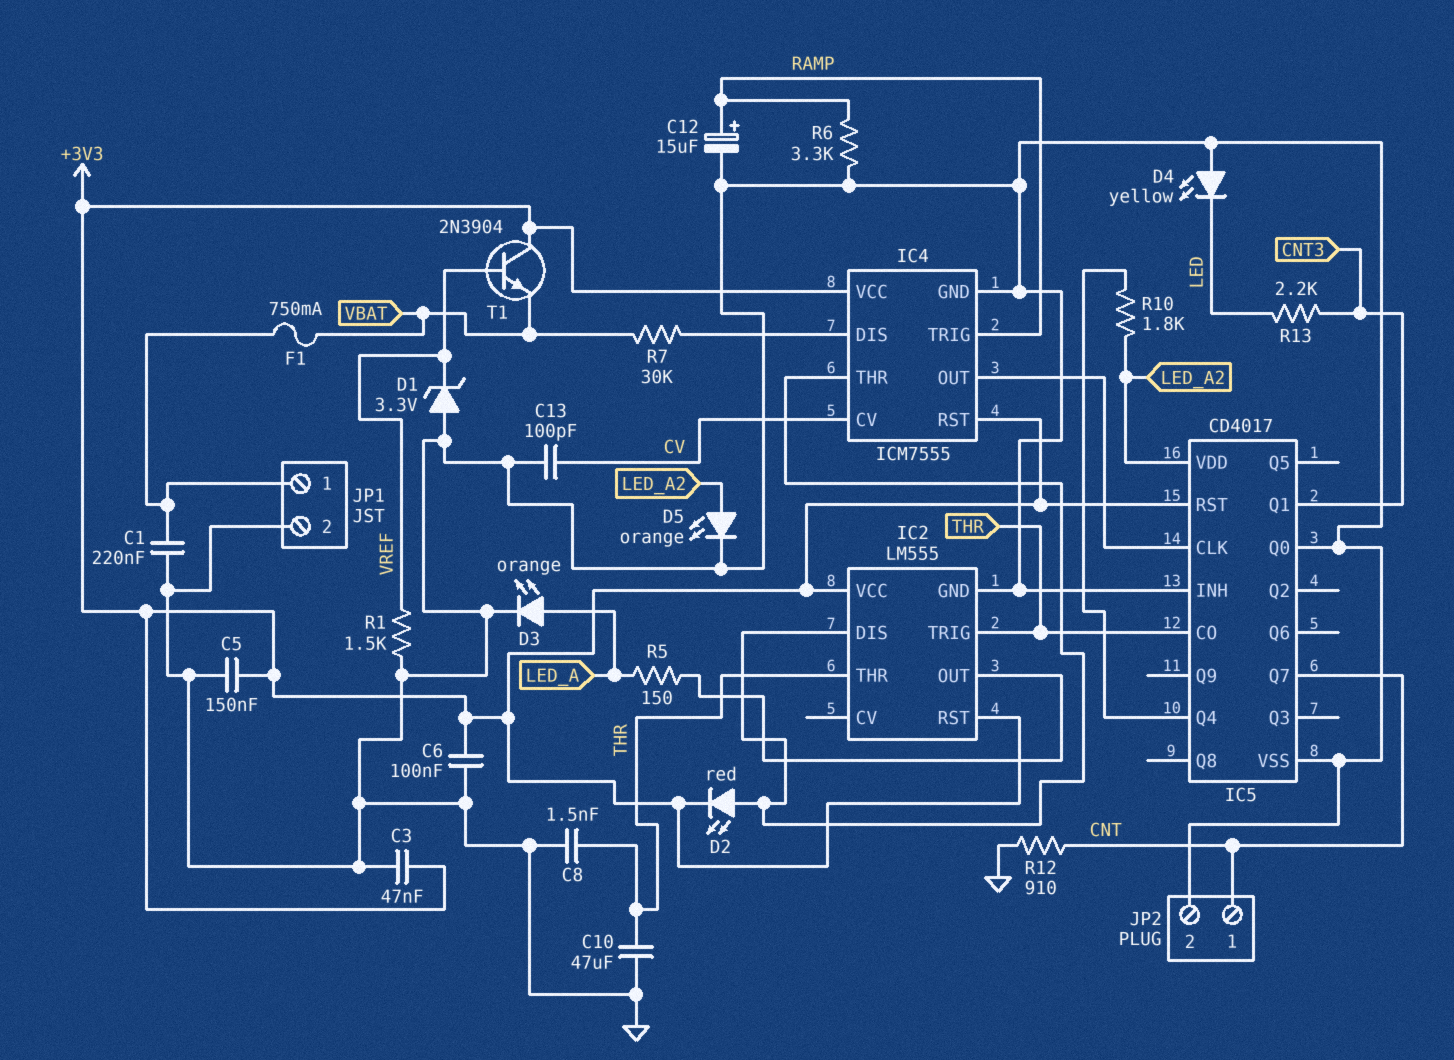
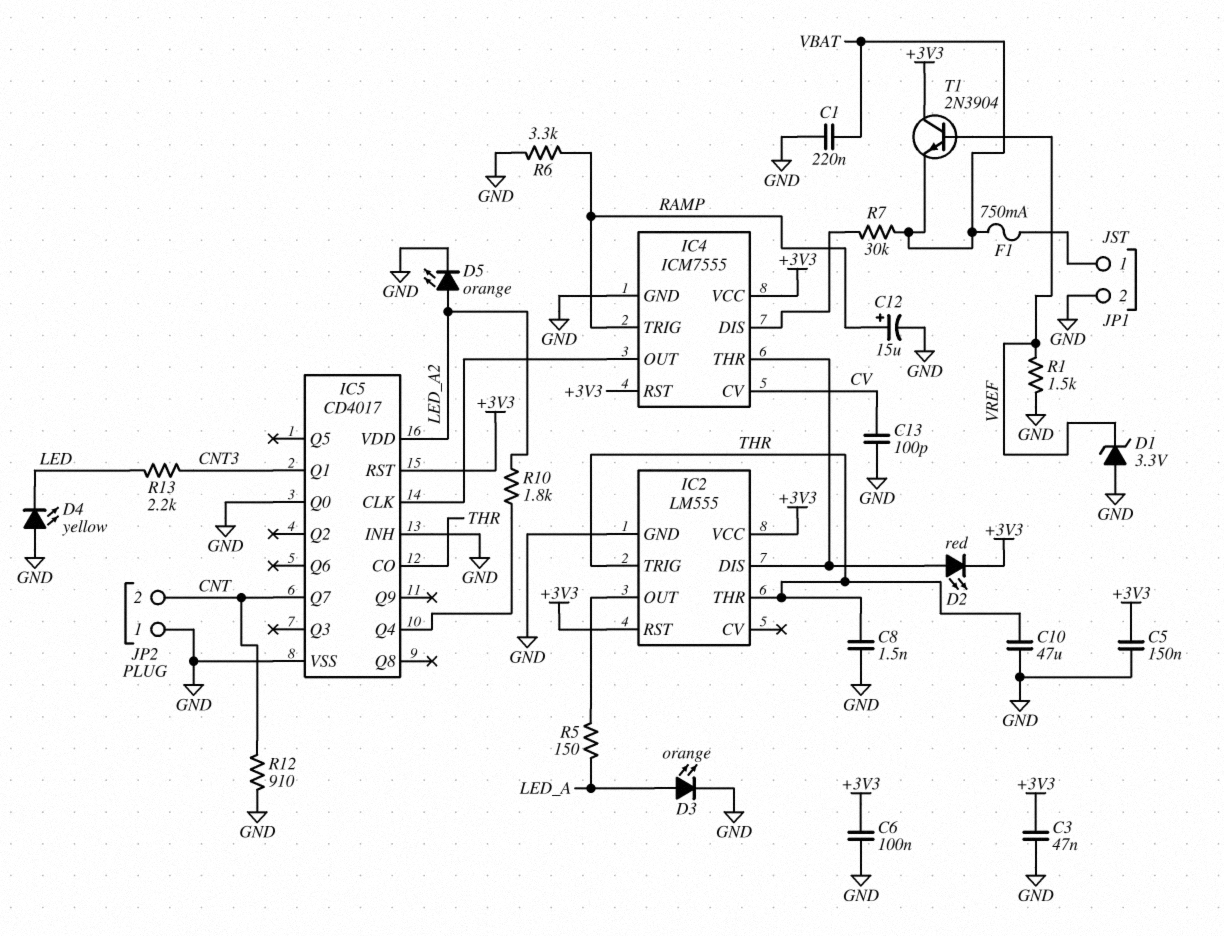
C1: 220nF (GND, JP1/1) -> 220nF (GND, VBAT)
JP2 pin 1: CNT -> GND
JP2 pin 2: GND -> CNT

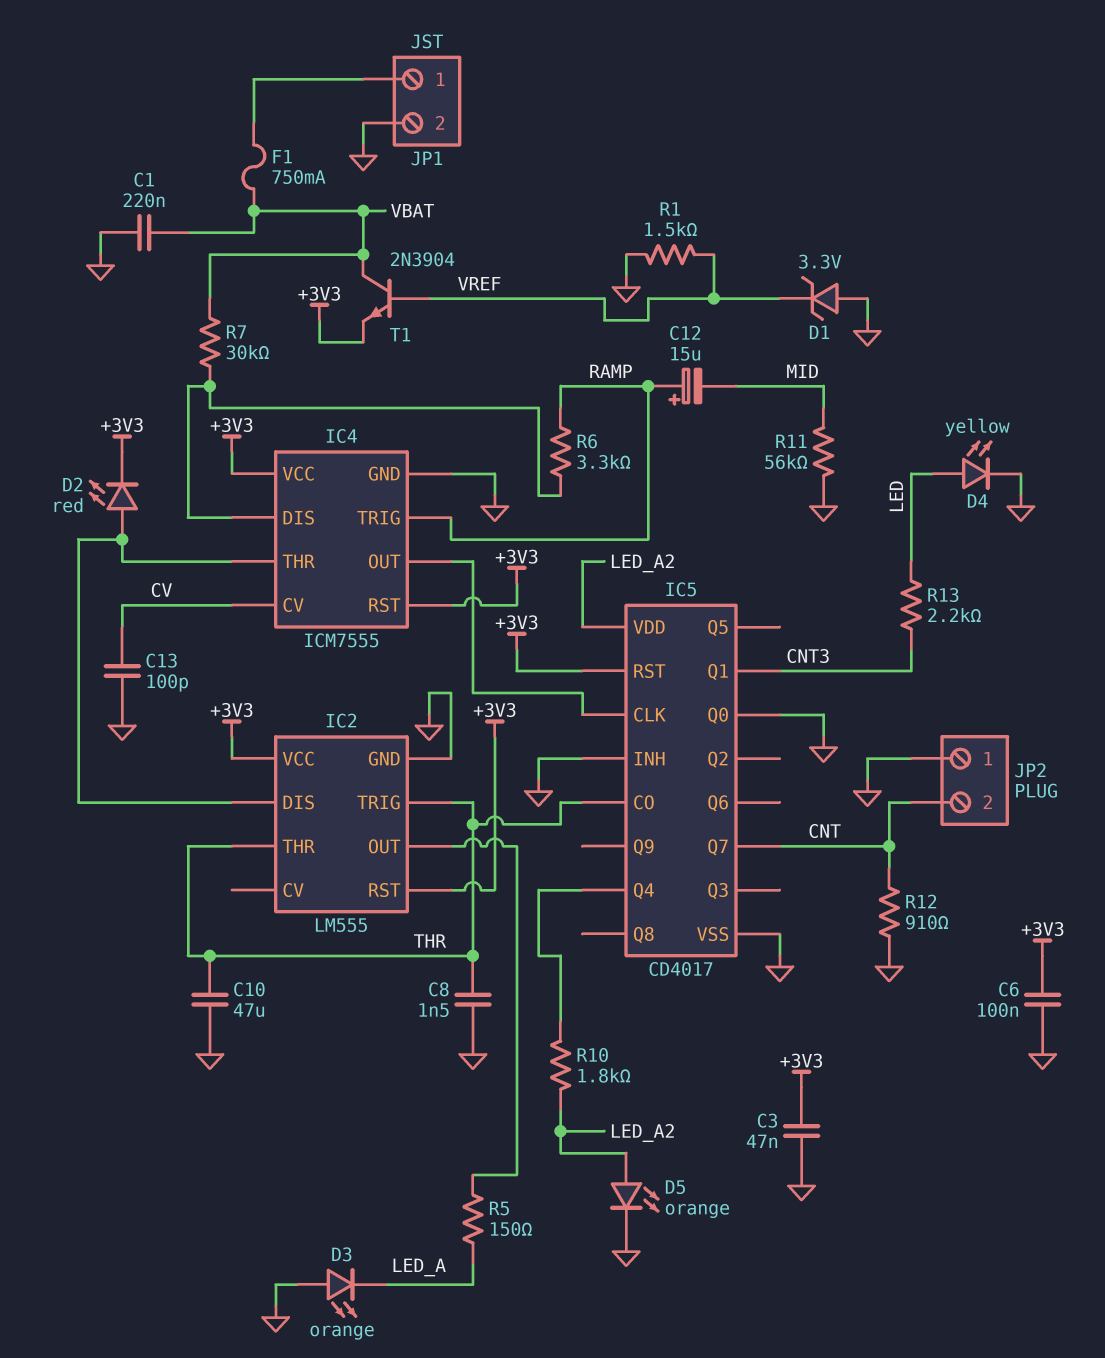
C5: 150nF (+3V3, GND) -> none
C12: 15uF (plus RAMP, minus GND) -> 15uF (plus RAMP, minus MID)
D3: LED orange (A LED_A, K GND) -> LED orange (A GND, K LED_A)
D4: LED yellow (A GND, K LED) -> LED yellow (A LED, K GND)
R6: 3.3k (GND, RAMP) -> 3.3k (IC4/DIS, RAMP)
R11: none -> 56k (GND, MID)
T1: NPN 2N3904 (B VREF, C +3V3, E VBAT) -> NPN 2N3904 (B VREF, C VBAT, E +3V3)

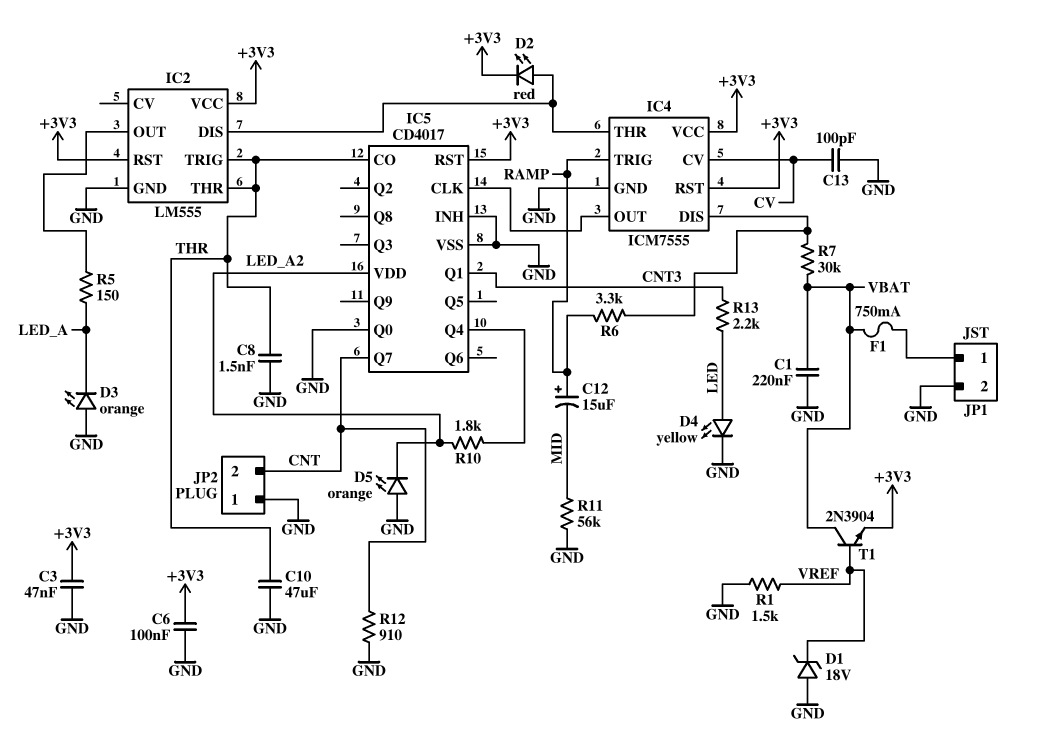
D1: zener 3.3V (A GND, K VREF) -> zener 18V (A GND, K VREF)
D5: LED orange (A LED_A2, K GND) -> LED orange (A GND, K LED_A2)

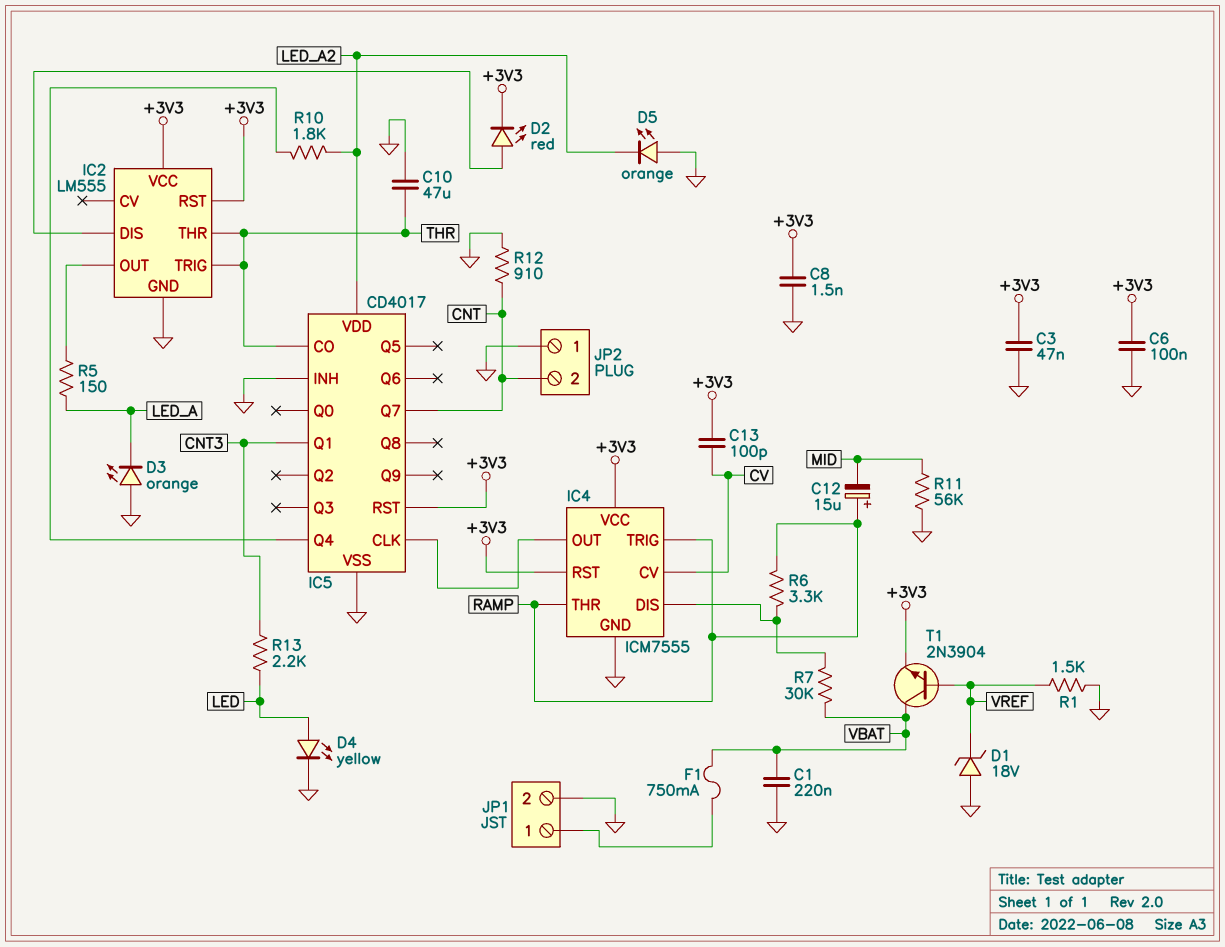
C8: 1.5nF (GND, THR) -> 1.5nF (+3V3, GND)
C13: 100pF (CV, GND) -> 100pF (+3V3, CV)
IC4 pin THR: IC2/DIS -> RAMP
IC5 pin Q0: GND -> none

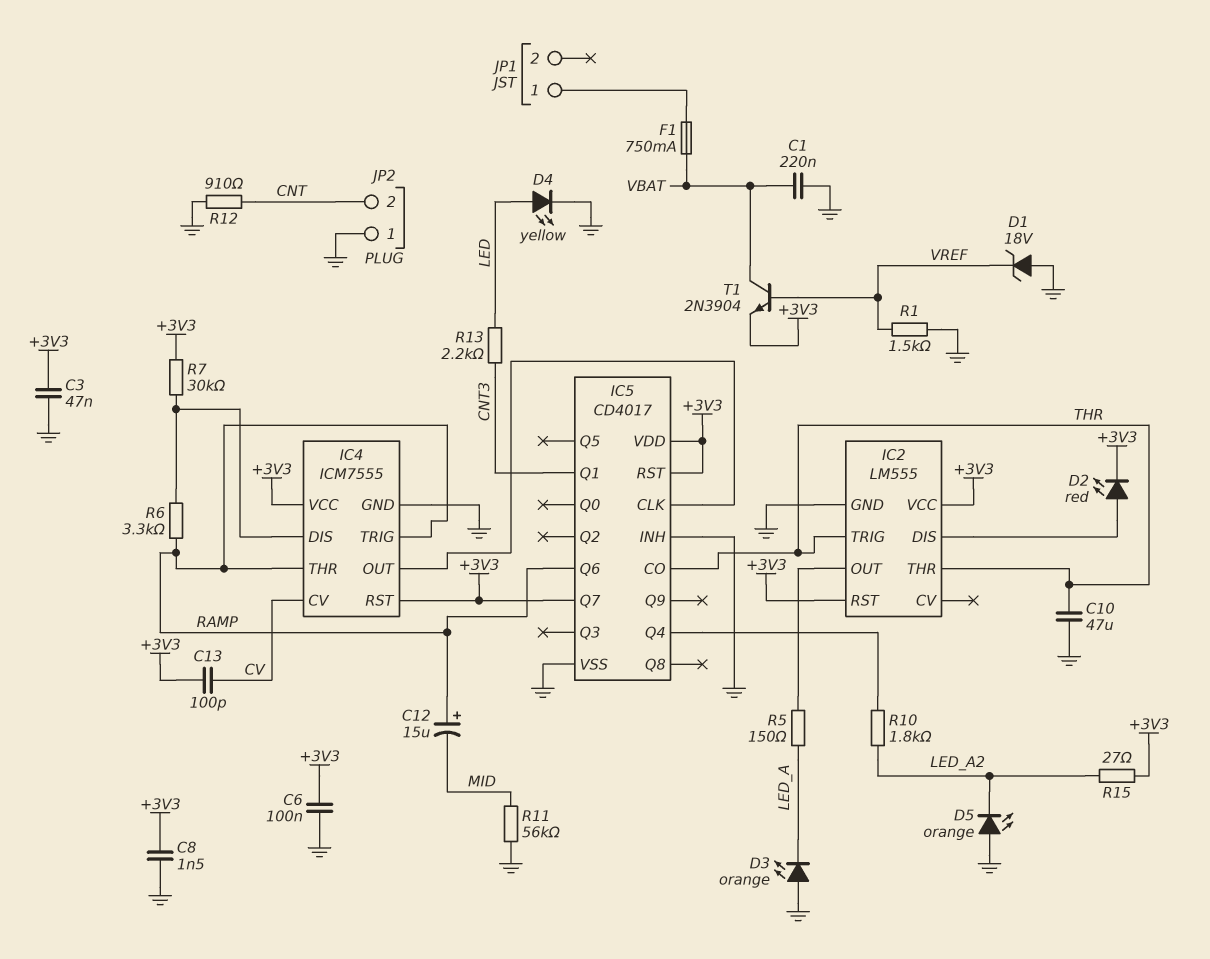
IC5 pin Q6: none -> RAMP
IC5 pin Q7: CNT -> +3V3
IC5 pin VDD: LED_A2 -> +3V3
JP1 pin 2: GND -> none
R7: 30k (IC4/DIS, VBAT) -> 30k (+3V3, IC4/DIS)
R15: none -> 27 (+3V3, LED_A2)

